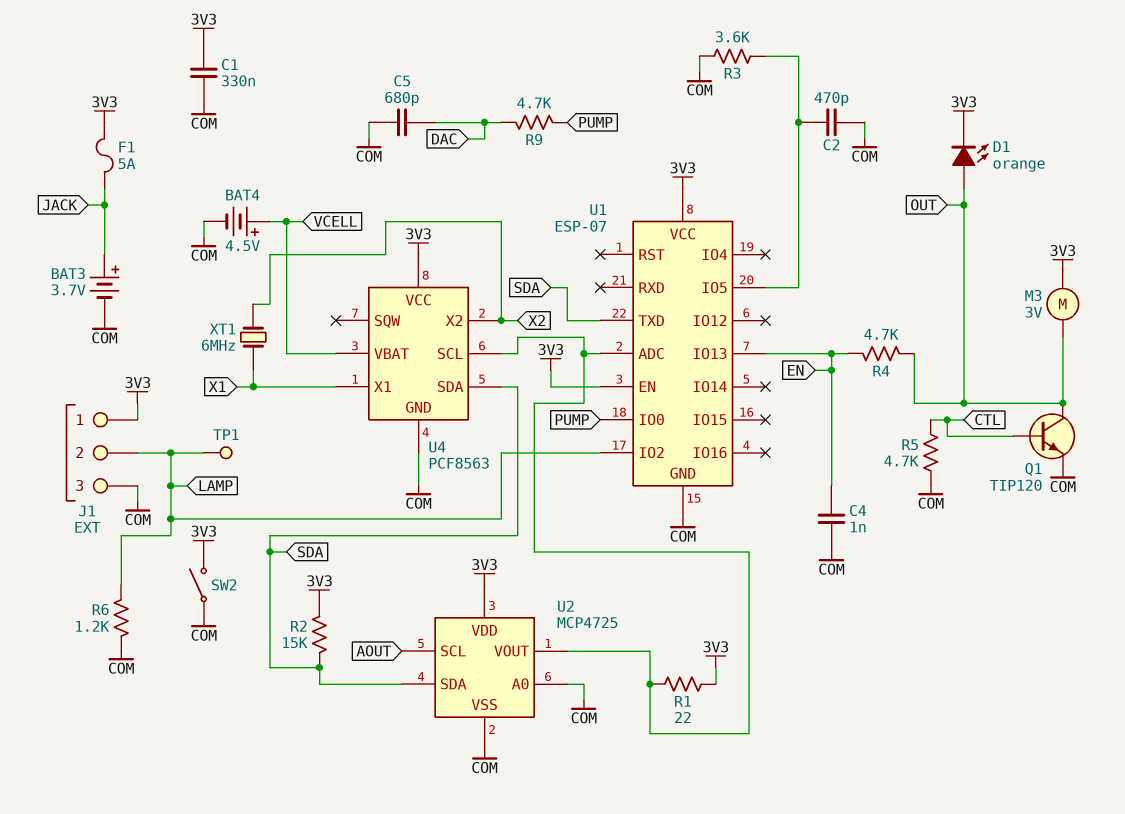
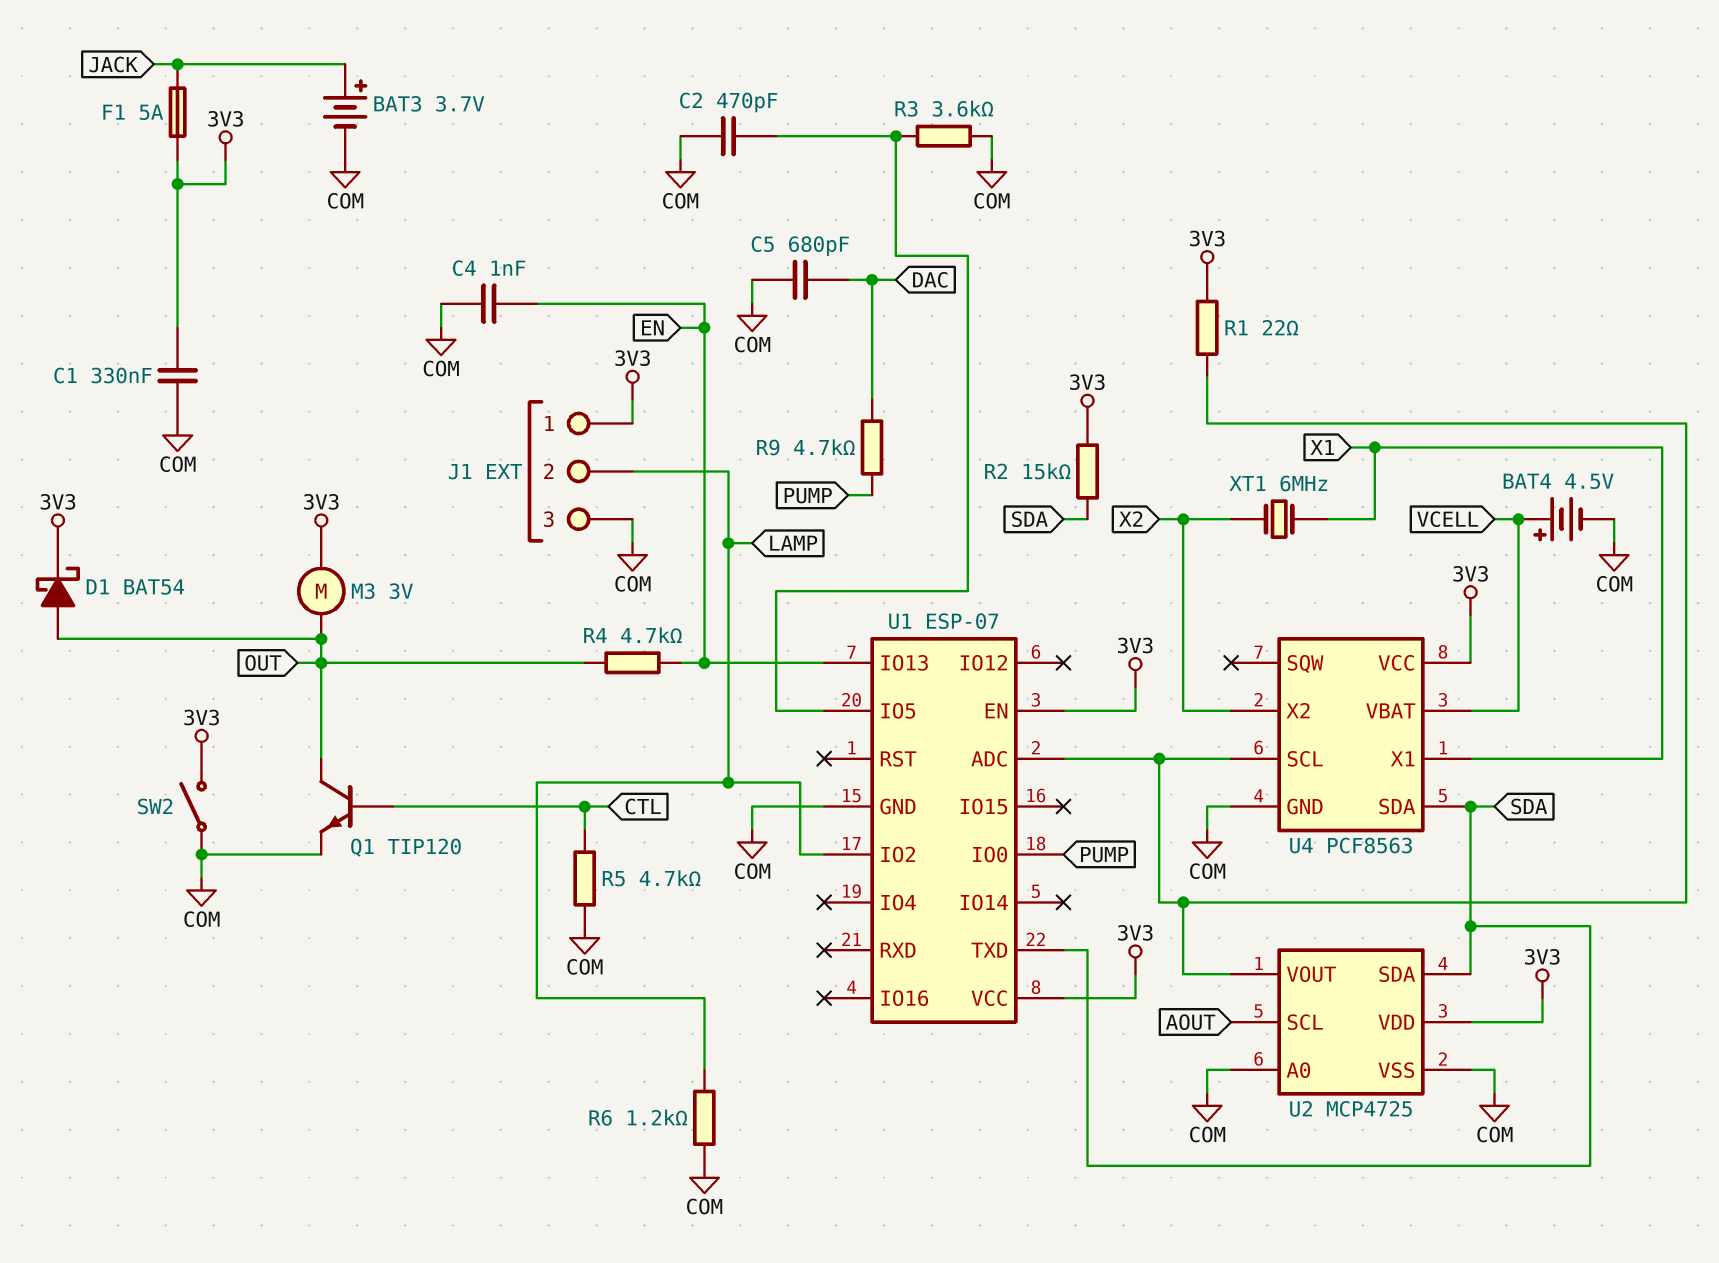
D1: LED orange (A OUT, K 3V3) -> schottky BAT54 (A OUT, K 3V3)
TP1: test point (LAMP) -> none

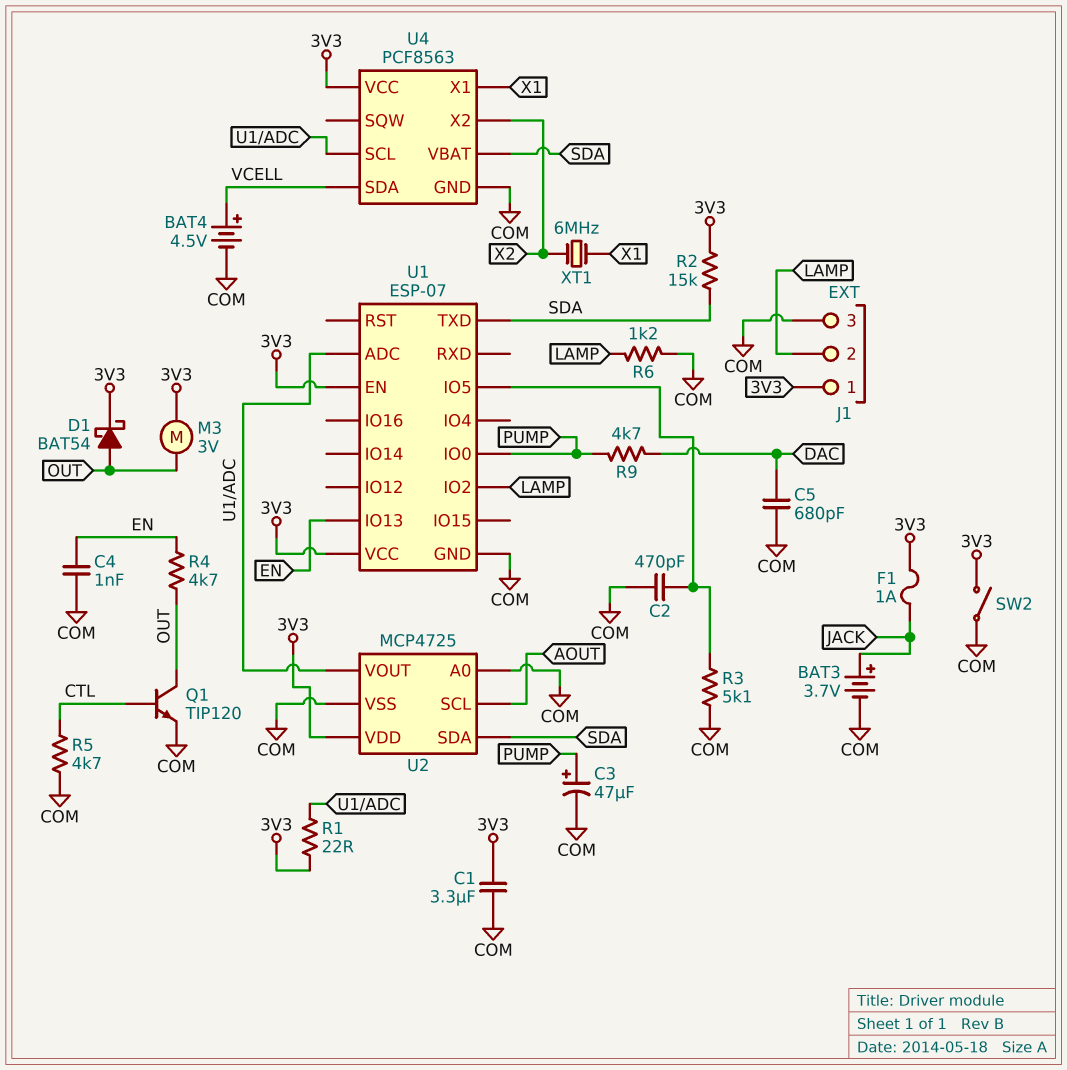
C1: 330nF (3V3, COM) -> 3.3uF (3V3, COM)
C3: none -> 47uF (plus PUMP, minus COM)
F1: 5A (3V3, JACK) -> 1A (3V3, JACK)
R3: 3.6k (COM, U1/IO5) -> 5.1k (COM, U1/IO5)
U4 pin SDA: SDA -> VCELL
U4 pin VBAT: VCELL -> SDA

